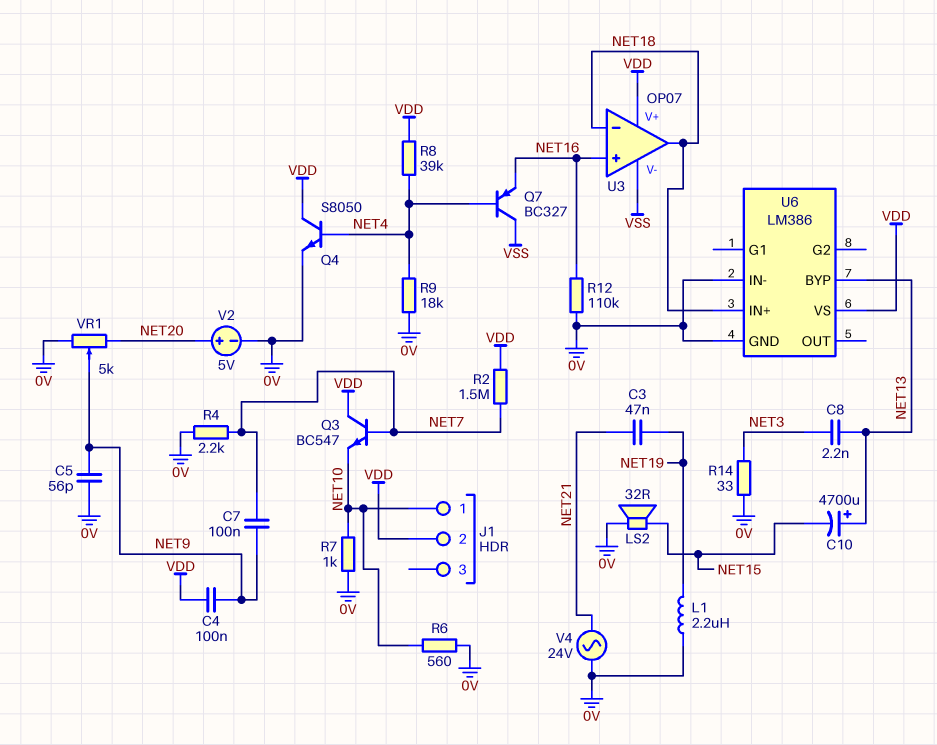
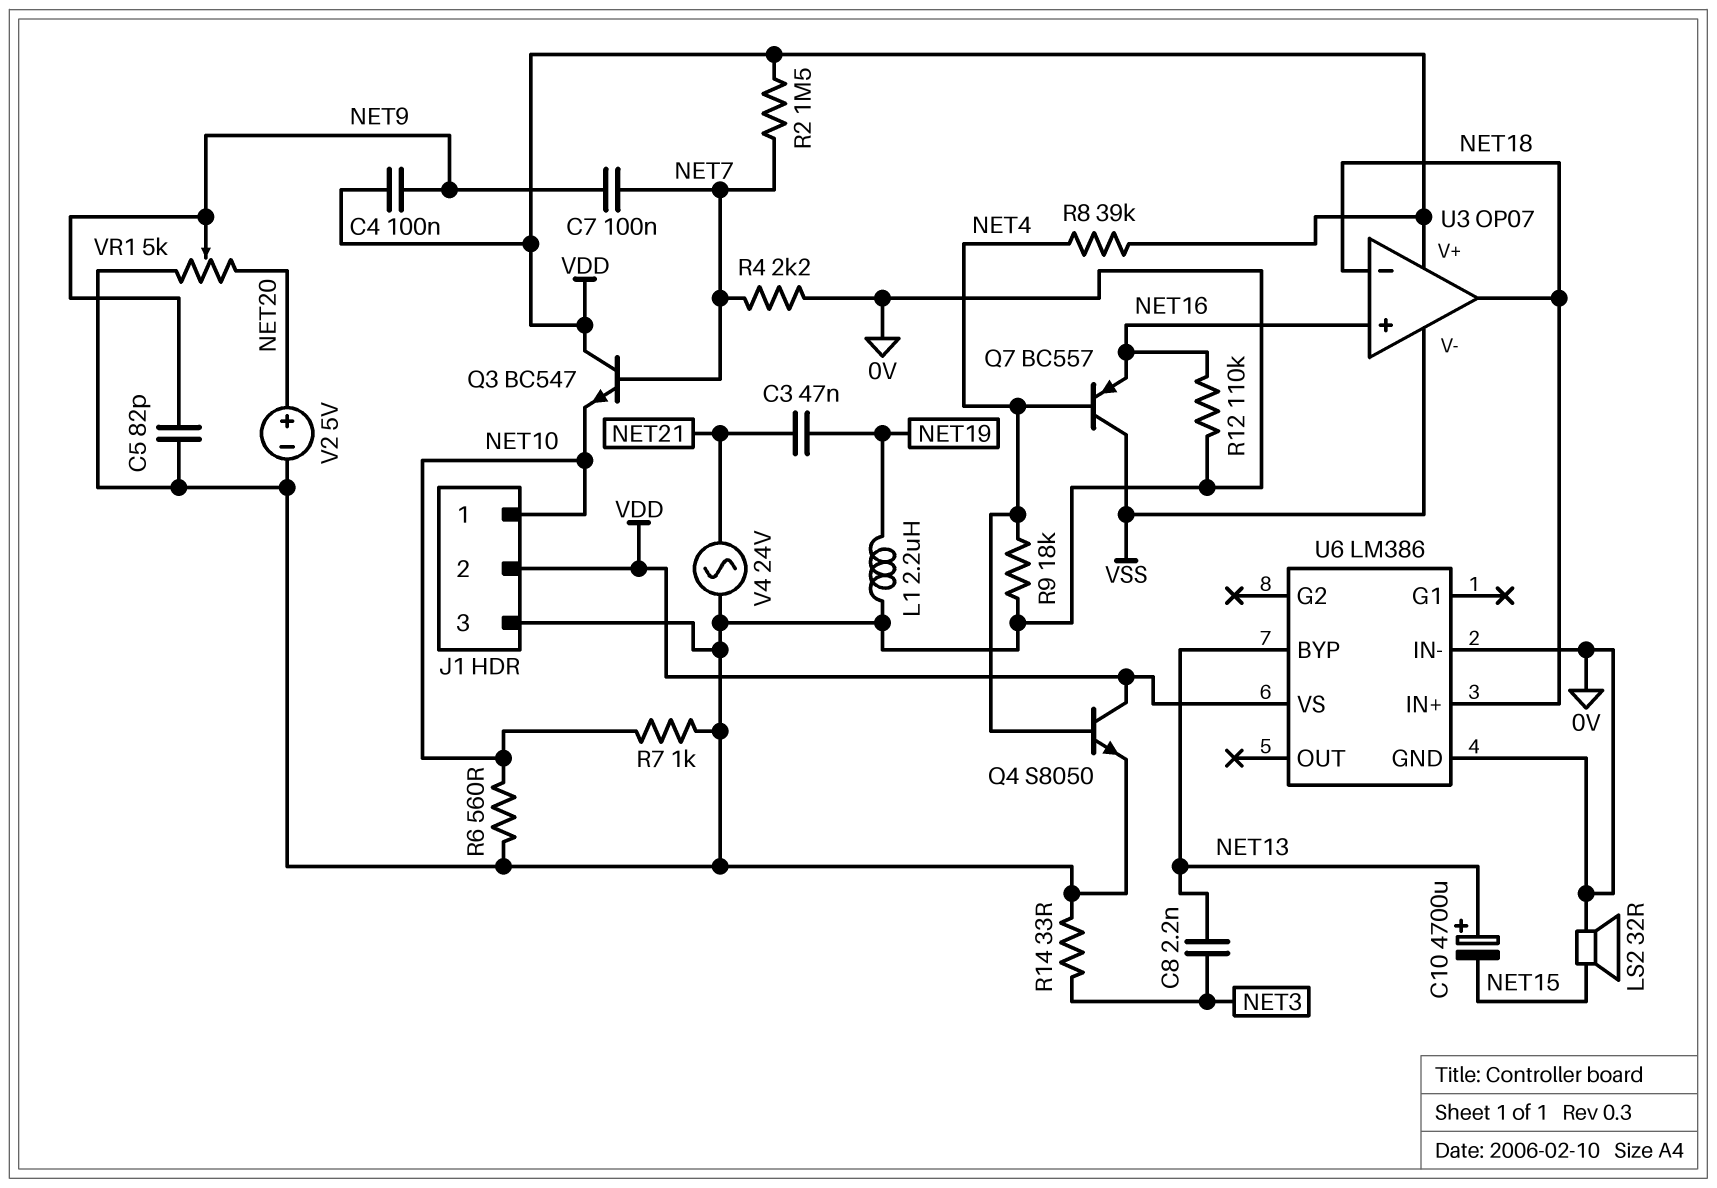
C5: 56pF (0V, NET9) -> 82pF (0V, NET9)
J1 pin 3: none -> 0V
Q7: PNP BC327 (B NET4, C VSS, E NET16) -> PNP BC557 (B NET4, C VSS, E NET16)

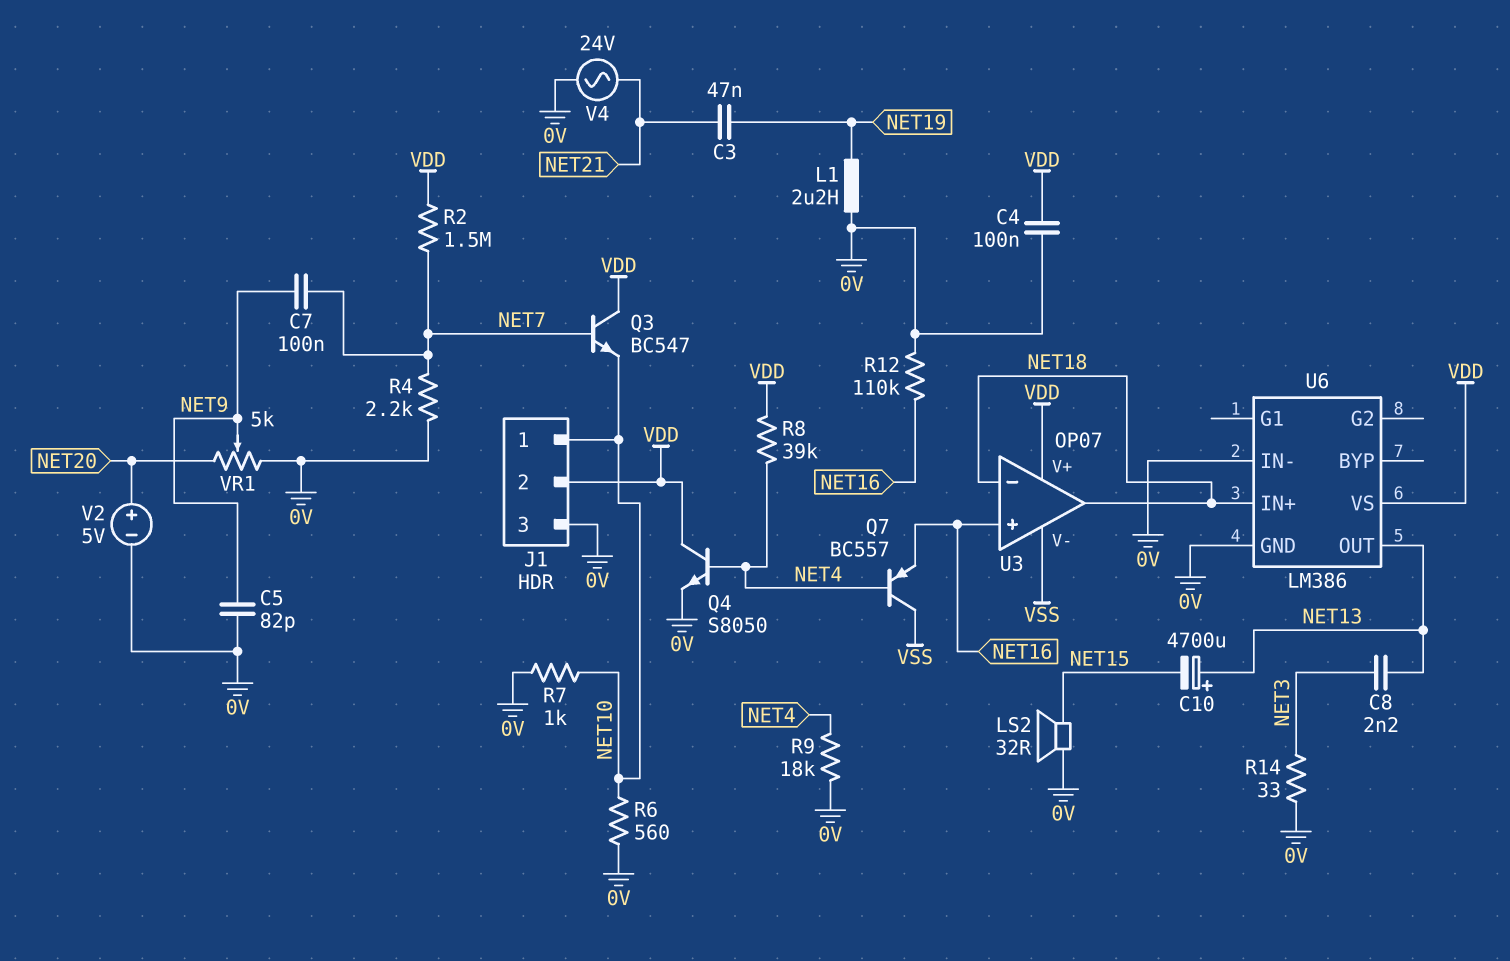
C4: 100nF (NET9, VDD) -> 100nF (0V, VDD)
U6 pin BYP: NET13 -> none
U6 pin OUT: none -> NET13

